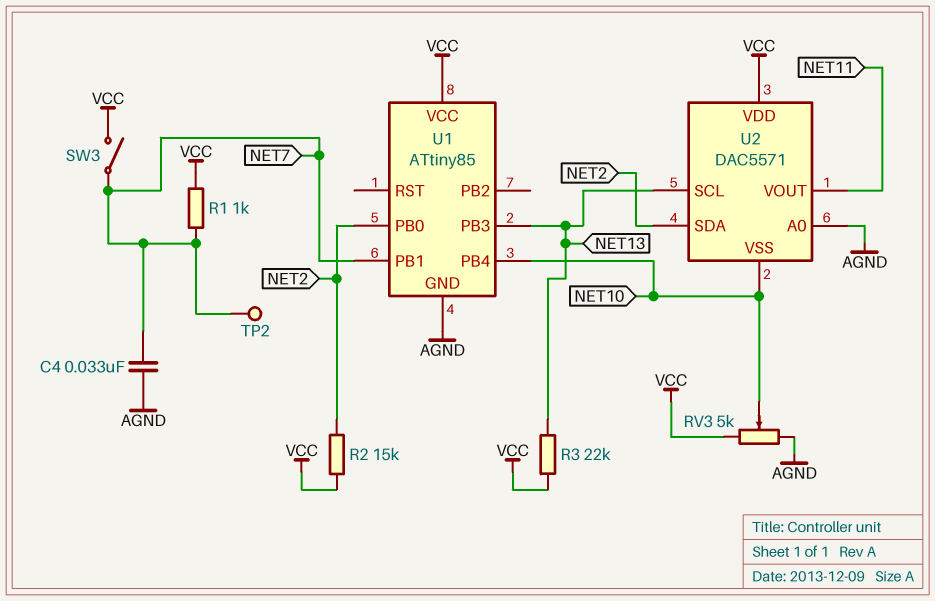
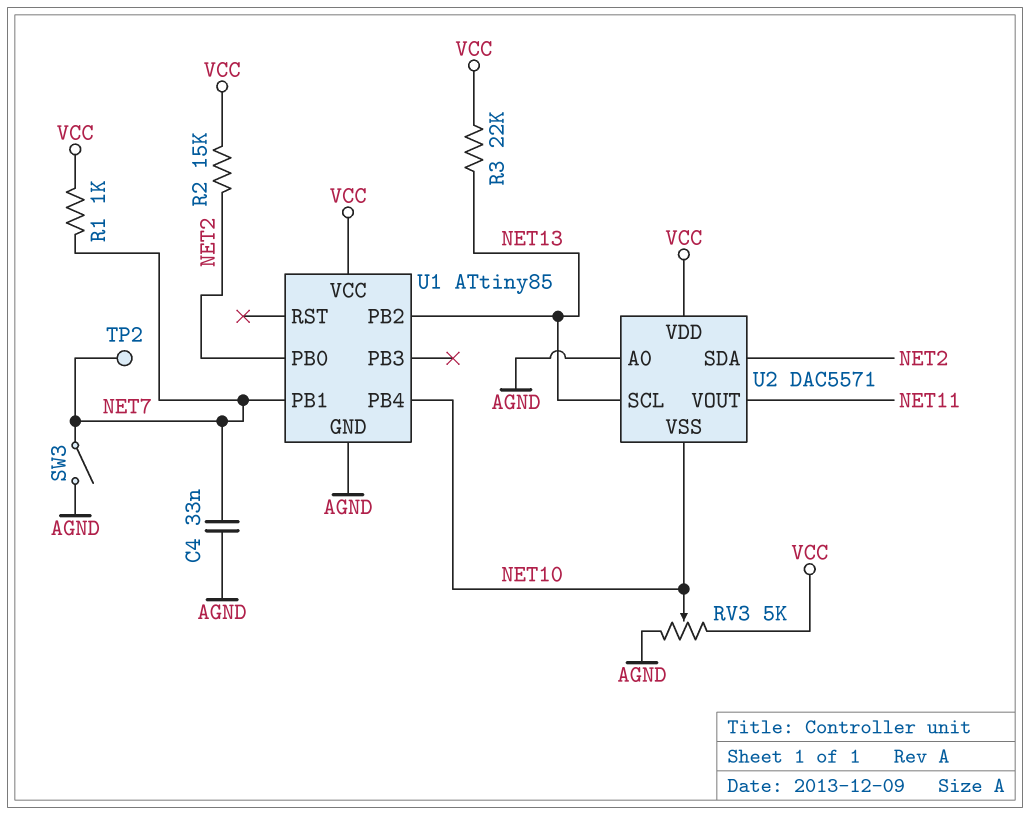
SW3: switch (NET7, VCC) -> switch (AGND, NET7)
U1 pin PB2: none -> NET13
U1 pin PB3: NET13 -> none

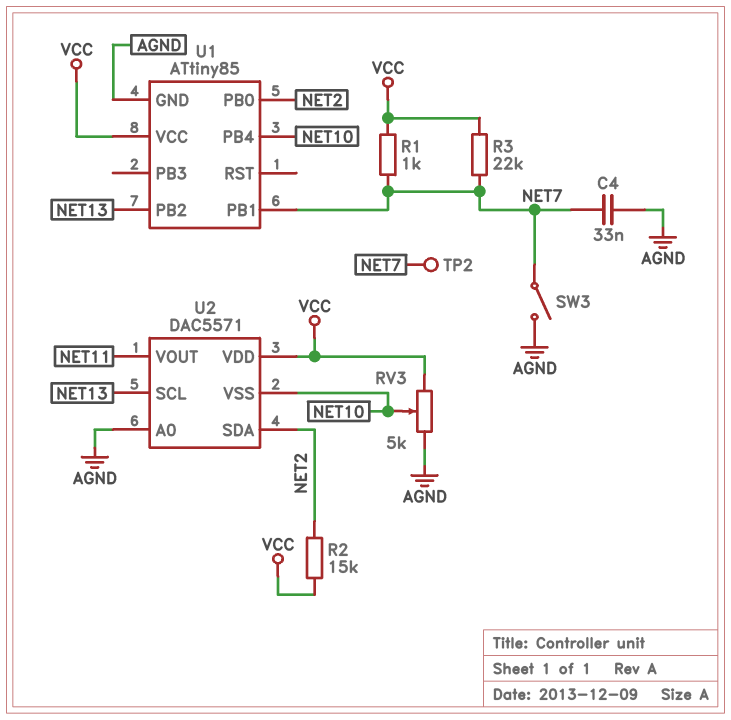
R3: 22k (NET13, VCC) -> 22k (NET7, VCC)

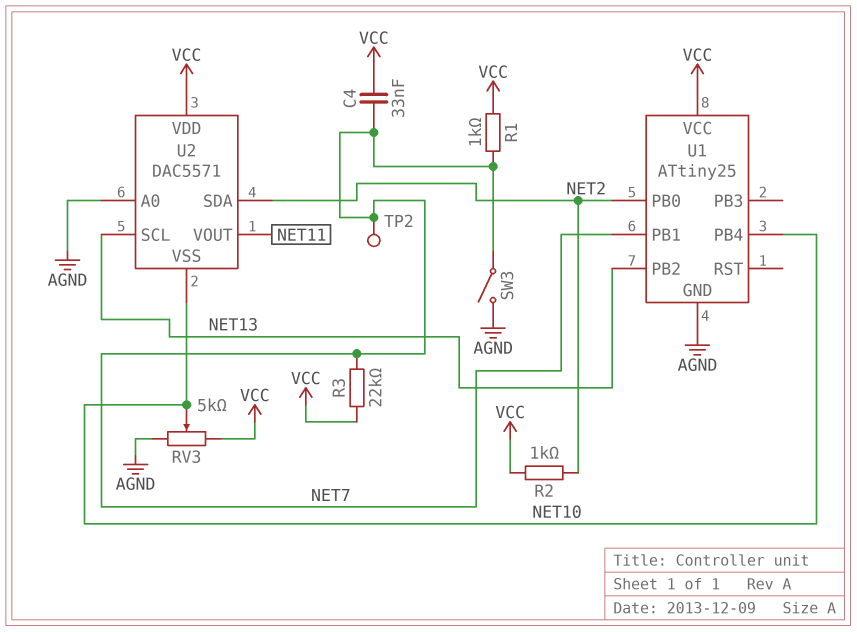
C4: 33nF (AGND, NET7) -> 33nF (NET7, VCC)
R2: 15k (NET2, VCC) -> 1k (NET2, VCC)
U1: ATtiny85 -> ATtiny25

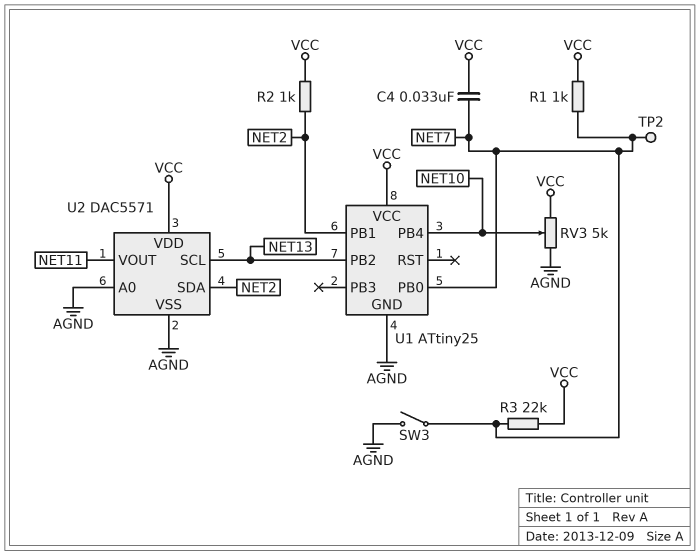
U1 pin PB0: NET2 -> NET7
U1 pin PB1: NET7 -> NET2
U2 pin VSS: NET10 -> AGND

